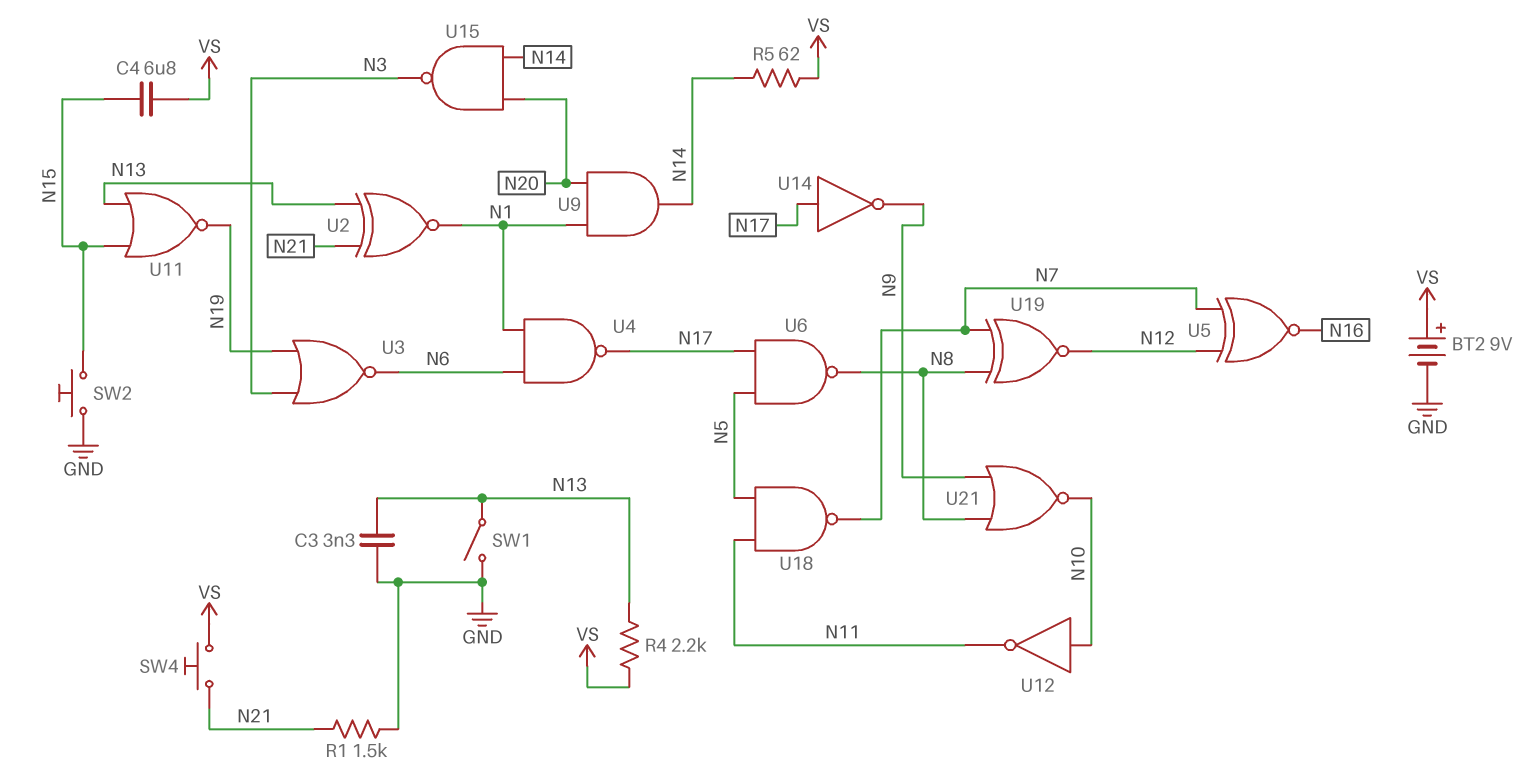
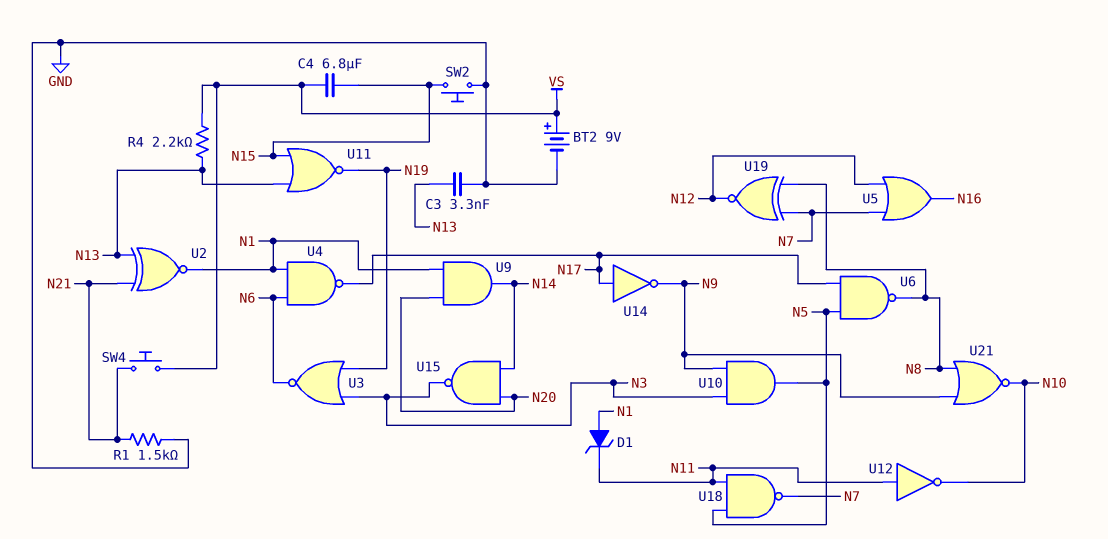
D1: none -> zener (A N1, K N11)
R5: 62 (N14, VS) -> none
SW1: switch (GND, N13) -> none
U5: XNOR (in N7, in N12, out N16) -> OR (in N7, in N12, out N16)
U10: none -> AND (in N3, in N9, out N5)
U12: NOT (in N10, out N11) -> NOT (in N11, out N10)

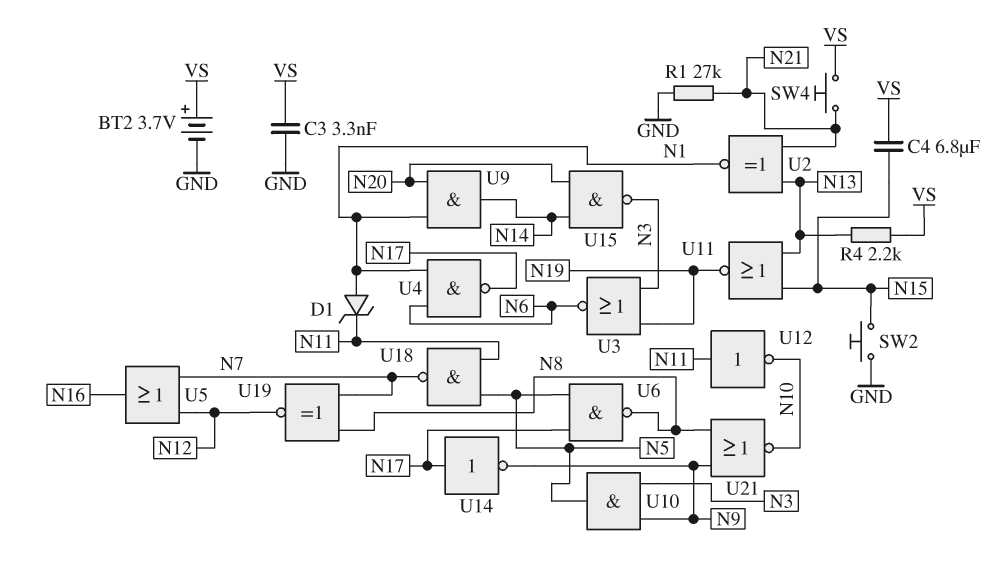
BT2: 9V (plus VS, minus GND) -> 3.7V (plus VS, minus GND)
C3: 3.3nF (GND, N13) -> 3.3nF (GND, VS)
R1: 1.5k (GND, N21) -> 27k (GND, N21)

